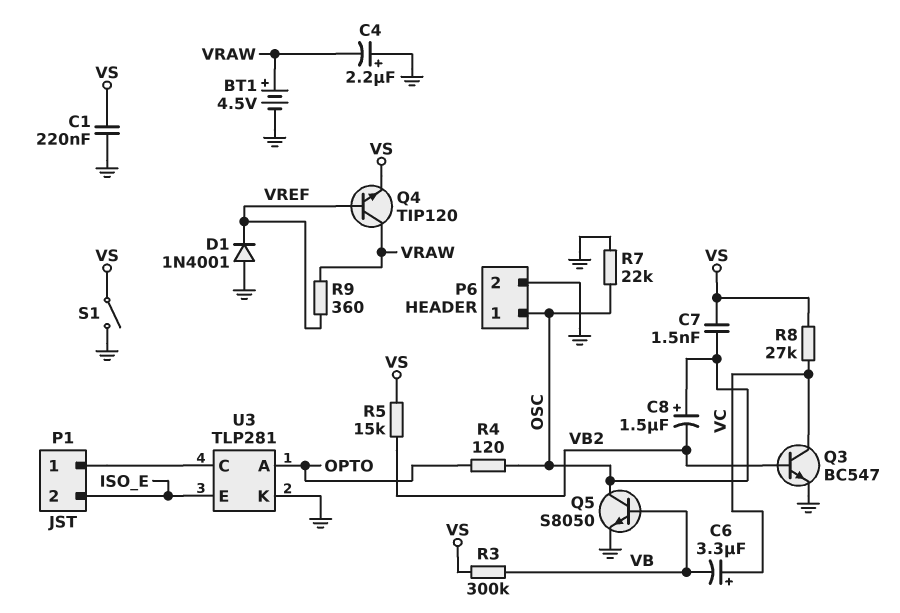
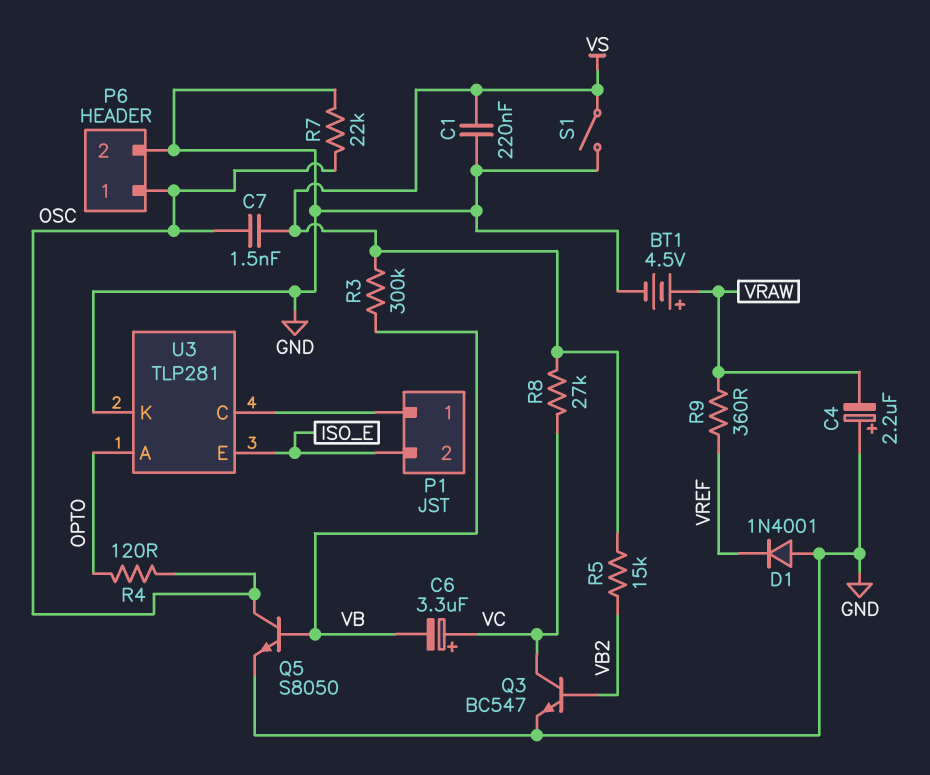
C8: 1.5uF (plus OSC, minus VB2) -> none
Q4: NPN TIP120 (B VREF, C VRAW, E VS) -> none

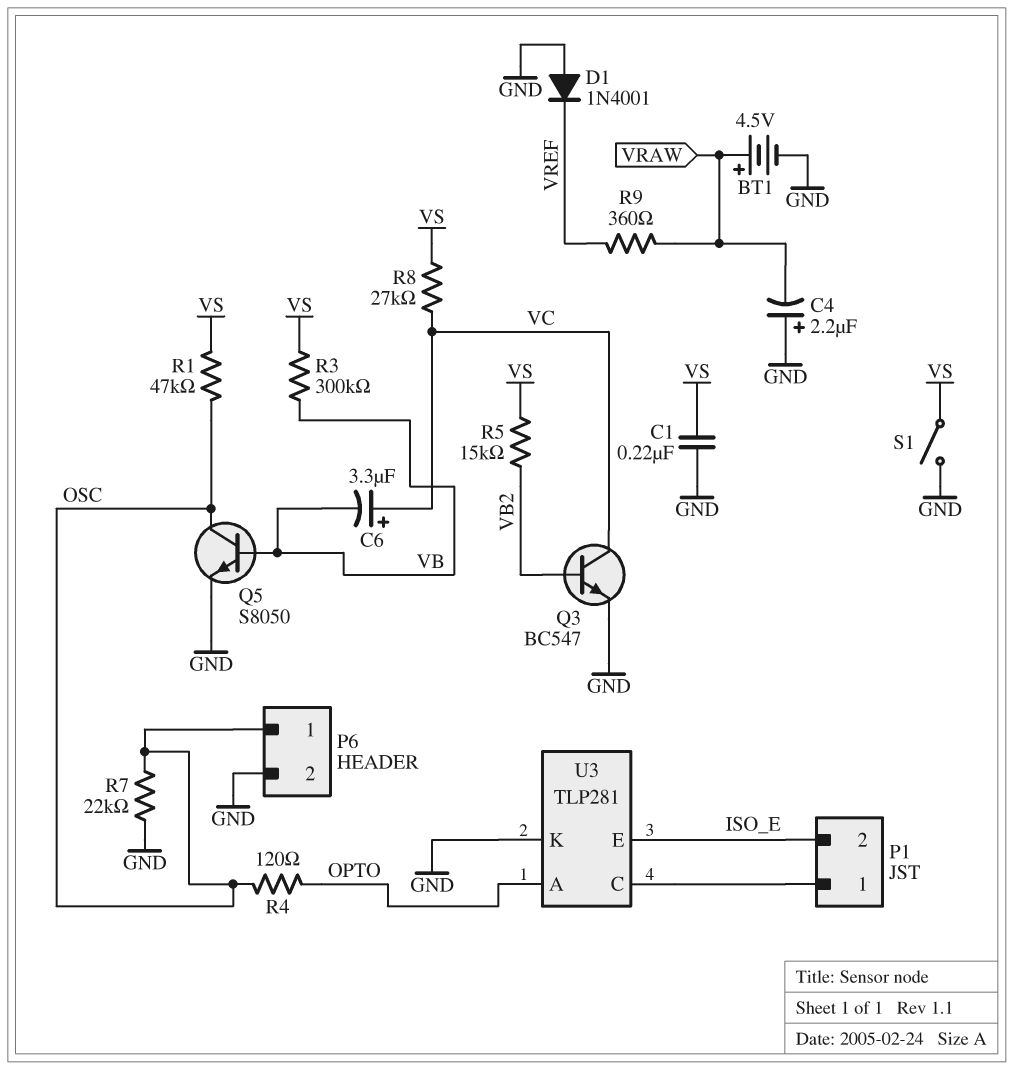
C7: 1.5nF (OSC, VS) -> none
R1: none -> 47k (OSC, VS)

